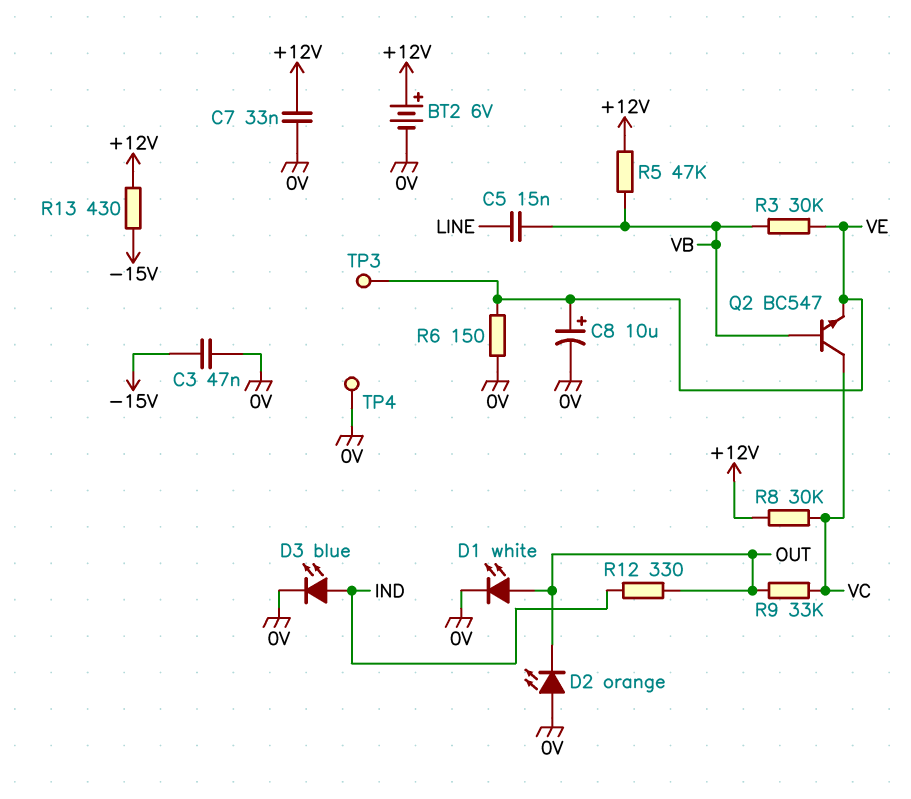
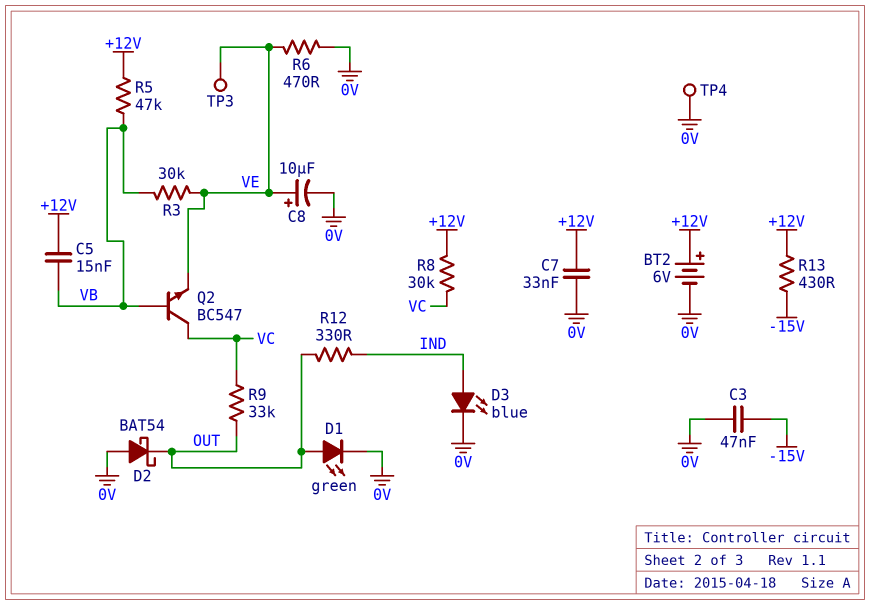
C5: 15nF (LINE, VB) -> 15nF (+12V, VB)
D1: LED white (A OUT, K 0V) -> LED green (A OUT, K 0V)
D2: LED orange (A 0V, K OUT) -> schottky BAT54 (A 0V, K OUT)
R6: 150 (0V, VE) -> 470 (0V, VE)

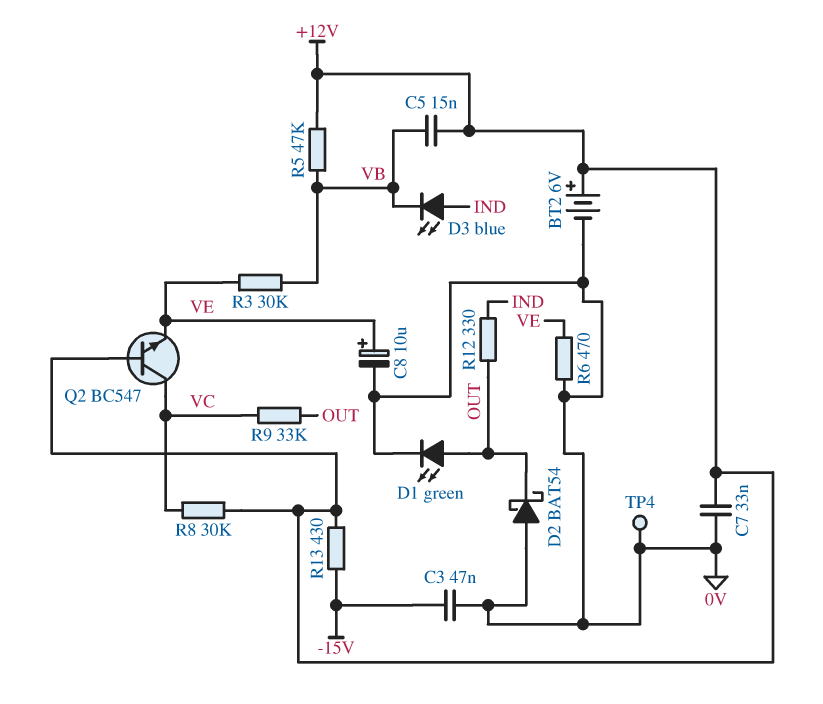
D3: LED blue (A IND, K 0V) -> LED blue (A IND, K VB)
Q2: NPN BC547 (B VB, C VC, E VE) -> NPN BC547 (B +12V, C VC, E VE)
TP3: test point (VE) -> none

